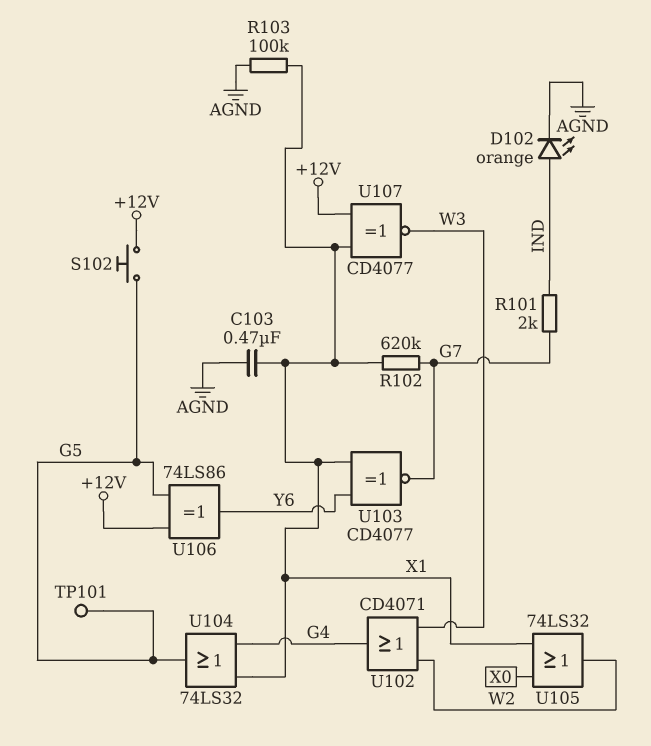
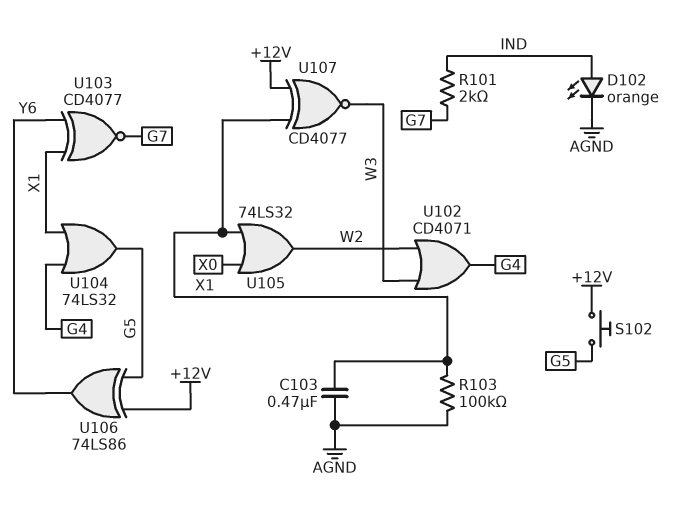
R102: 620k (G7, X1) -> none
TP101: test point (G5) -> none

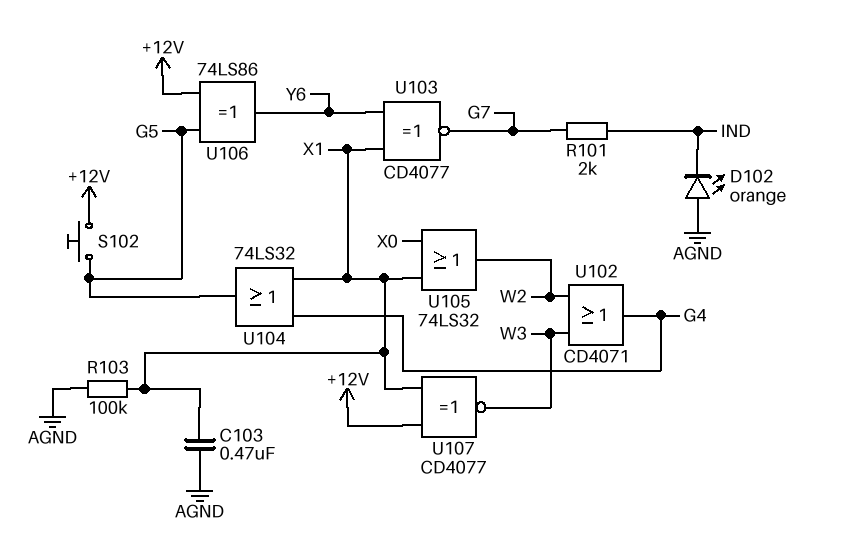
D102: LED orange (A IND, K AGND) -> LED orange (A AGND, K IND)

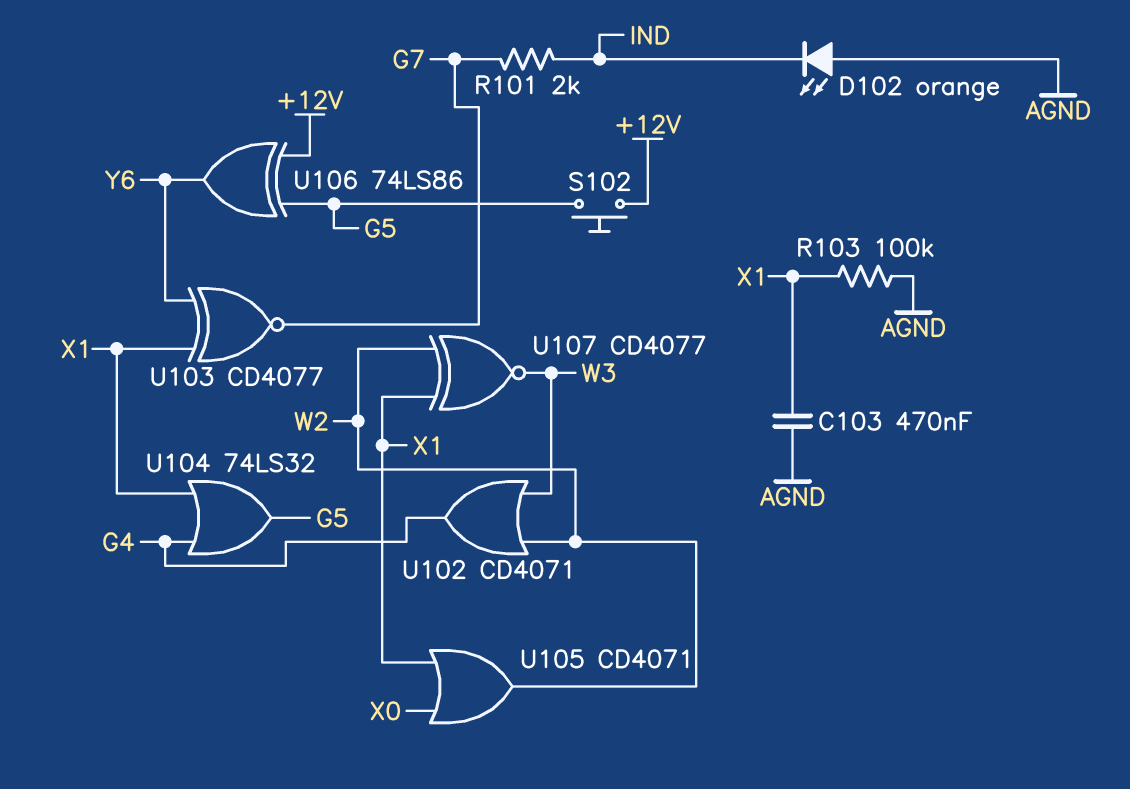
U105: OR 74LS32 (in X0, in X1, out W2) -> OR CD4071 (in X0, in X1, out W2)
U107: XNOR CD4077 (in +12V, in X1, out W3) -> XNOR CD4077 (in W2, in X1, out W3)

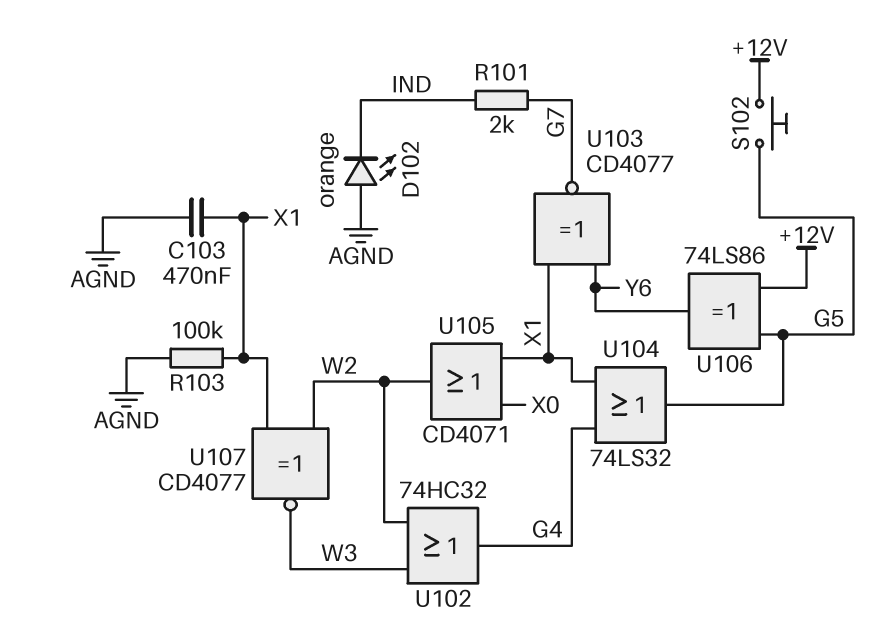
U102: OR CD4071 (in W2, in W3, out G4) -> OR 74HC32 (in W2, in W3, out G4)

